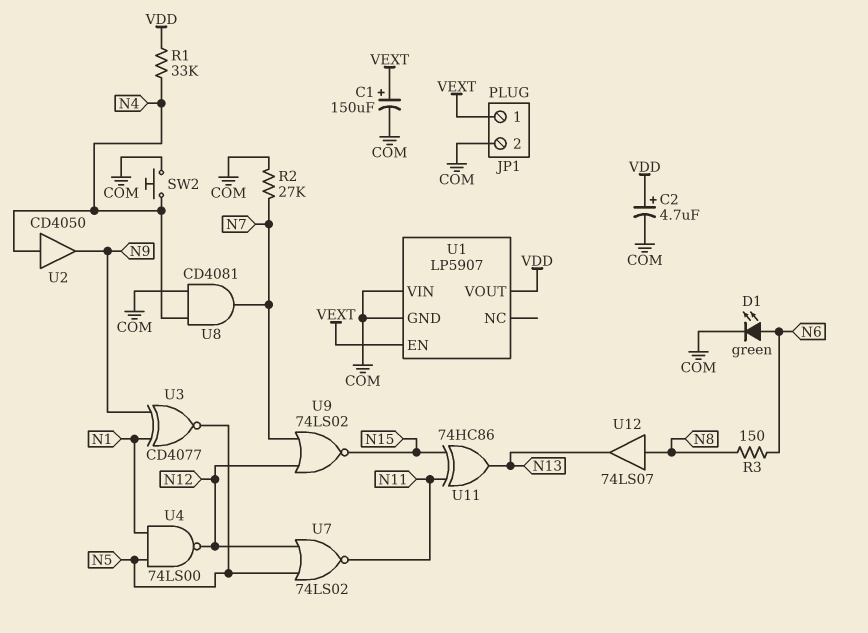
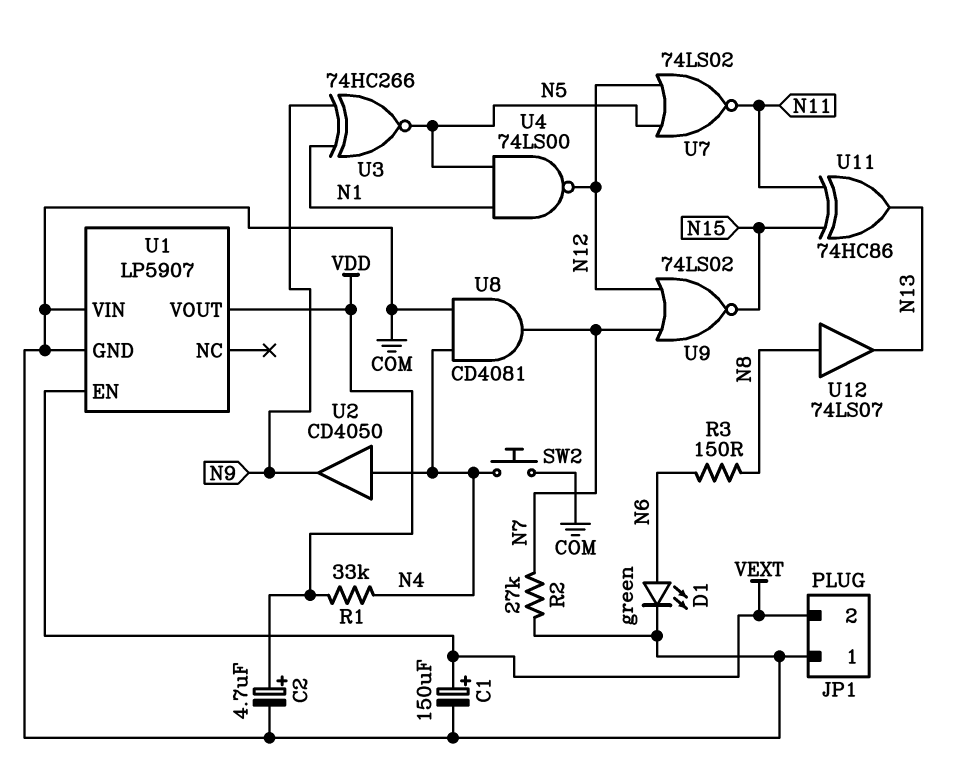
JP1 pin 1: VEXT -> COM
JP1 pin 2: COM -> VEXT
U3: XNOR CD4077 (in N1, in N9, out N5) -> XNOR 74HC266 (in N1, in N9, out N5)

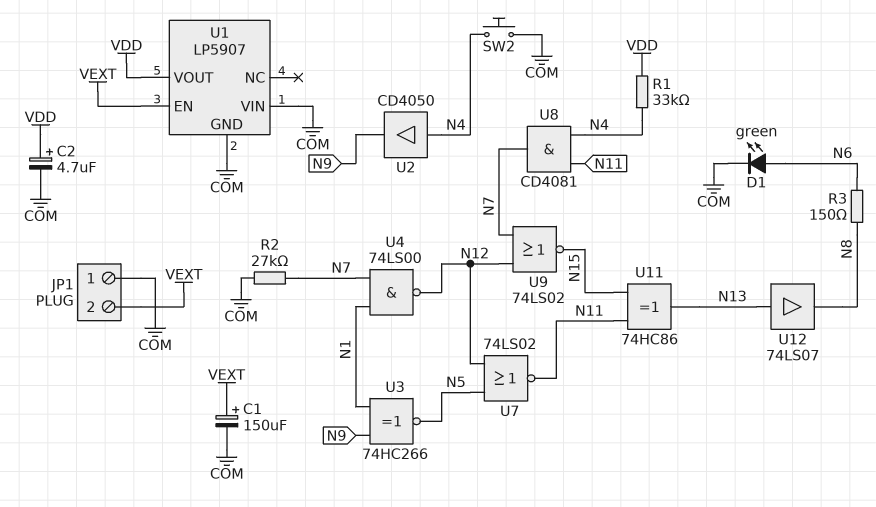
U4: NAND 74LS00 (in N1, in N5, out N12) -> NAND 74LS00 (in N1, in N7, out N12)
U8: AND CD4081 (in COM, in N4, out N7) -> AND CD4081 (in N4, in N11, out N7)
U12: buffer 74LS07 (in N8, out N13) -> buffer 74LS07 (in N13, out N8)

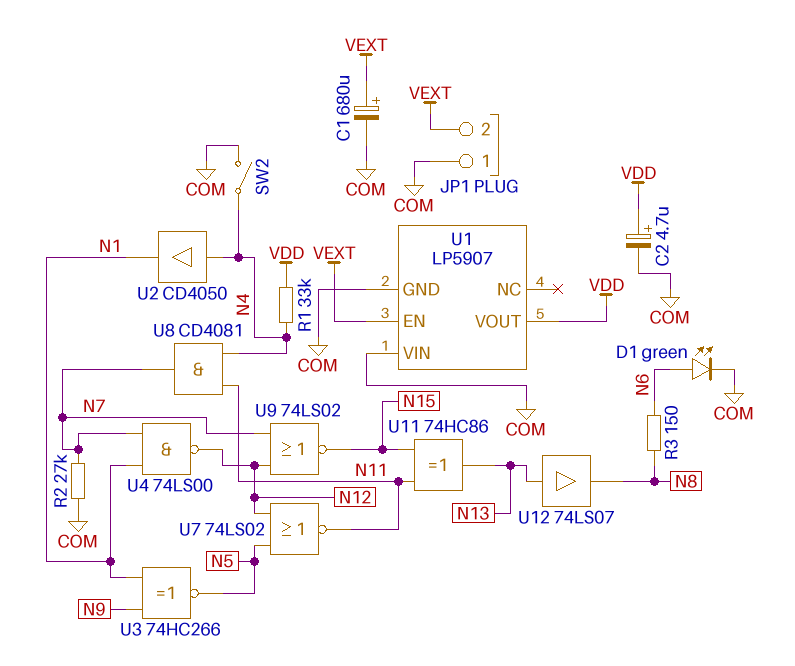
C1: 150uF (plus VEXT, minus COM) -> 680uF (plus VEXT, minus COM)
SW2: button (COM, N4) -> switch (COM, N4)
U2: buffer CD4050 (in N4, out N9) -> buffer CD4050 (in N4, out N1)

